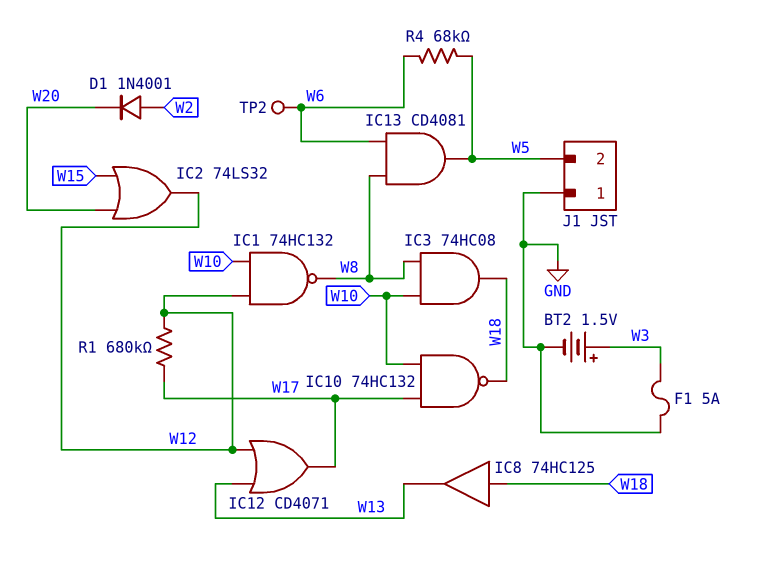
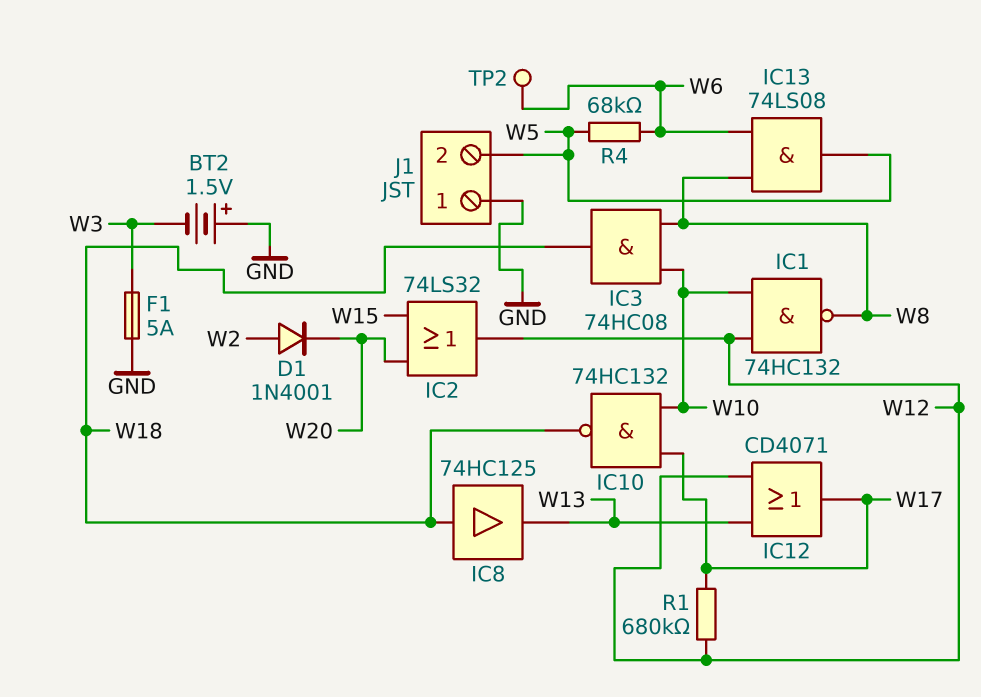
BT2: 1.5V (plus W3, minus GND) -> 1.5V (plus GND, minus W3)
IC13: AND CD4081 (in W6, in W8, out W5) -> AND 74LS08 (in W6, in W8, out W5)

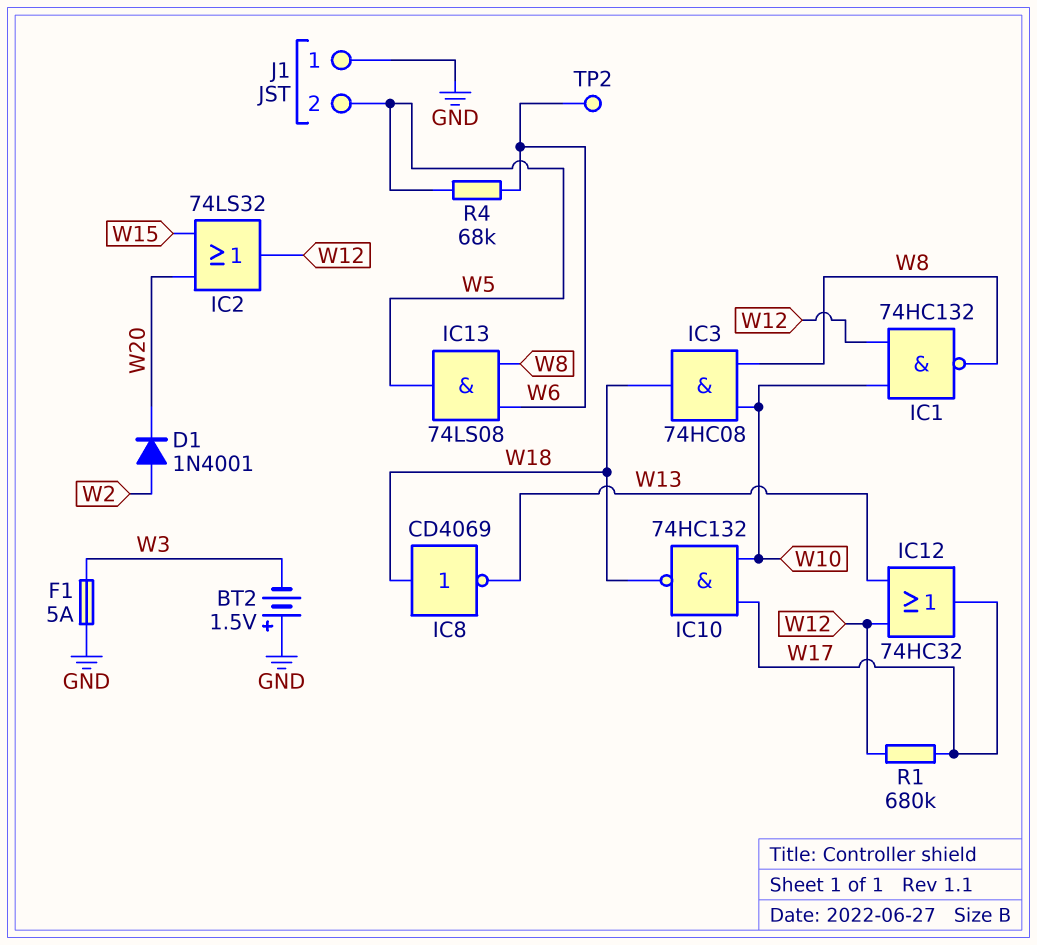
IC8: buffer 74HC125 (in W18, out W13) -> NOT CD4069 (in W18, out W13)
IC12: OR CD4071 (in W12, in W13, out W17) -> OR 74HC32 (in W12, in W13, out W17)

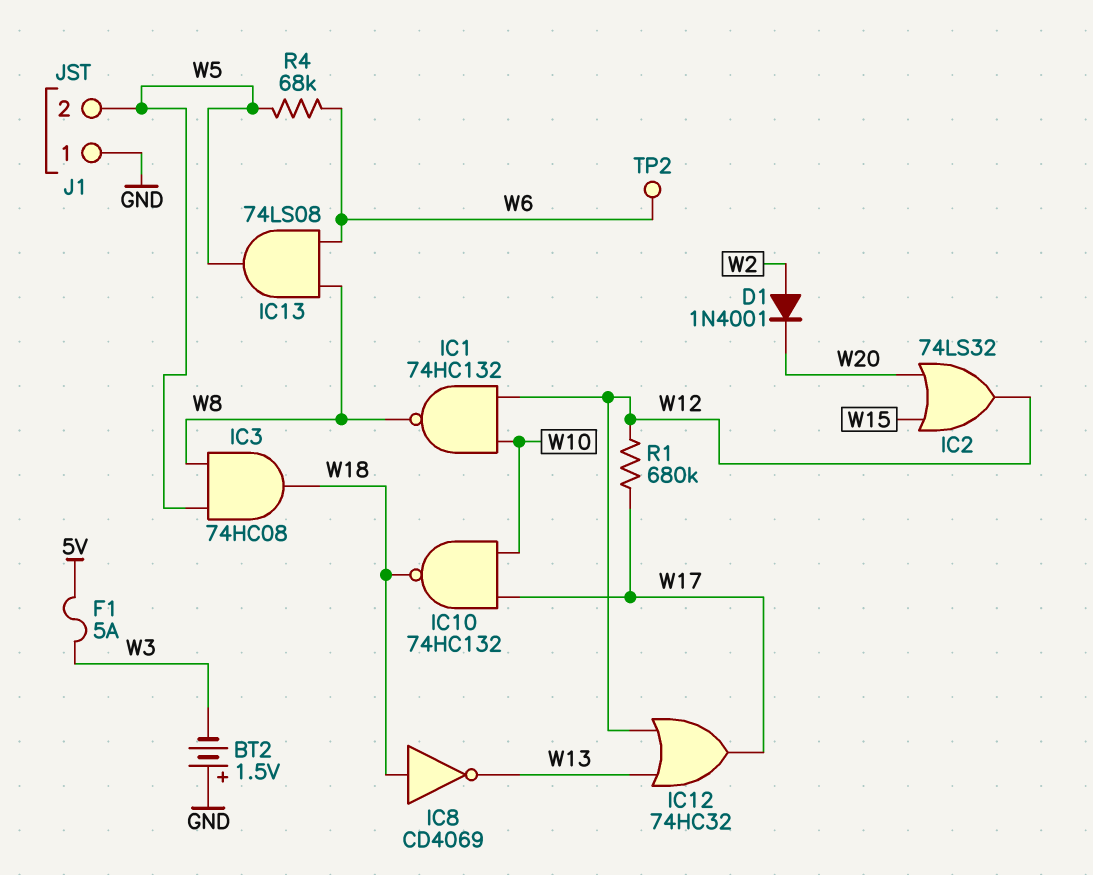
F1: 5A (GND, W3) -> 5A (5V, W3)
IC3: AND 74HC08 (in W8, in W10, out W18) -> AND 74HC08 (in W5, in W8, out W18)

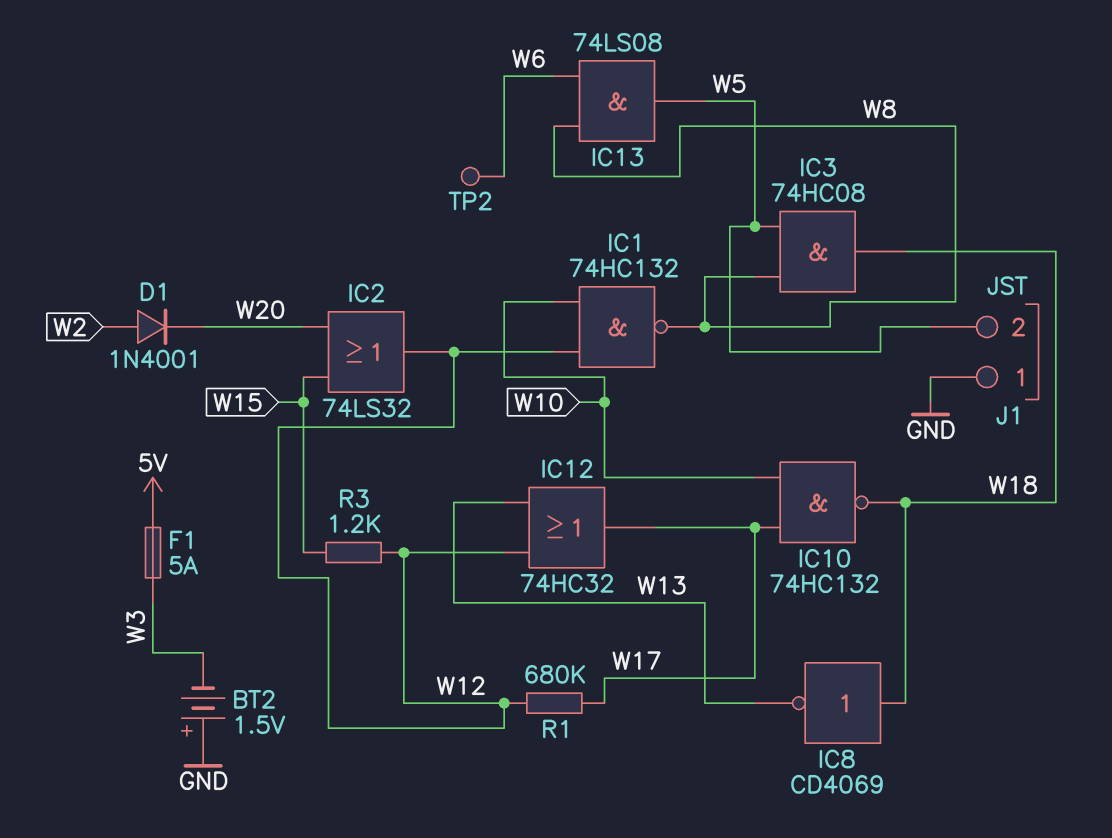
R3: none -> 1.2k (W12, W15)
R4: 68k (W5, W6) -> none

